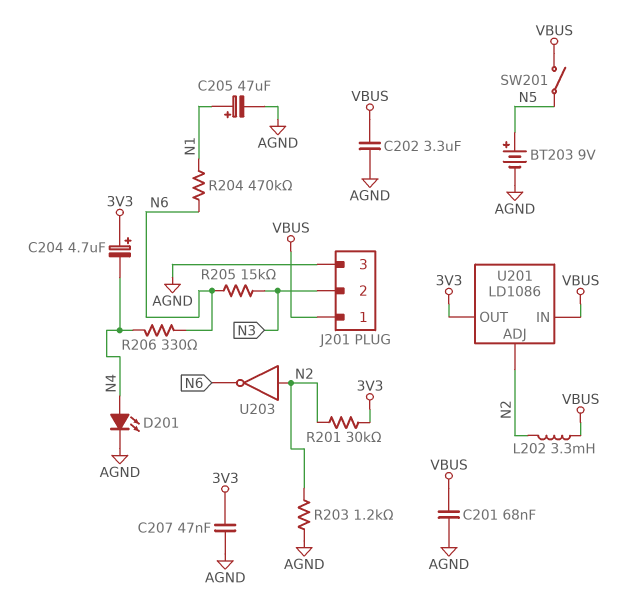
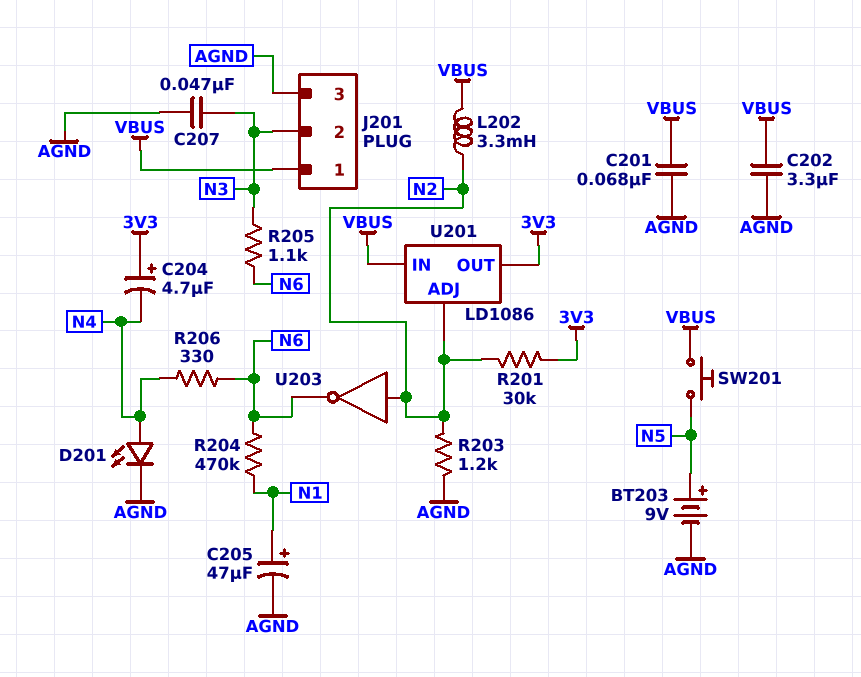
C207: 47nF (3V3, AGND) -> 47nF (AGND, N3)
R205: 15k (N3, N6) -> 1.1k (N3, N6)
SW201: switch (N5, VBUS) -> button (N5, VBUS)

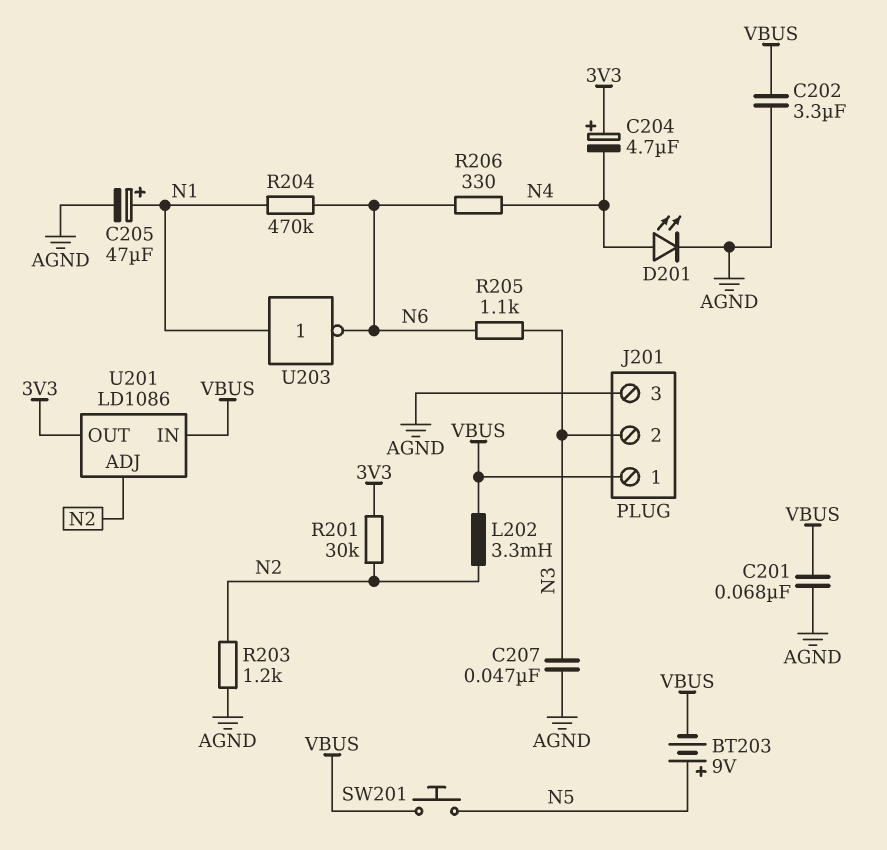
BT203: 9V (plus N5, minus AGND) -> 9V (plus N5, minus VBUS)
U203: NOT (in N2, out N6) -> NOT (in N1, out N6)

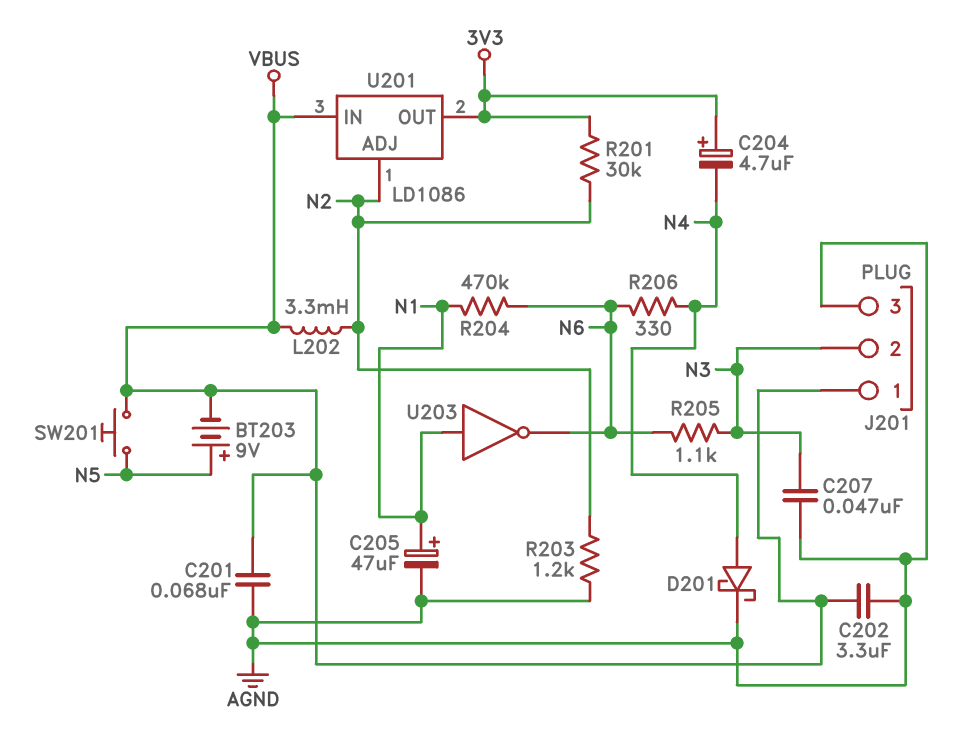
D201: LED (A N4, K AGND) -> schottky (A N4, K AGND)

